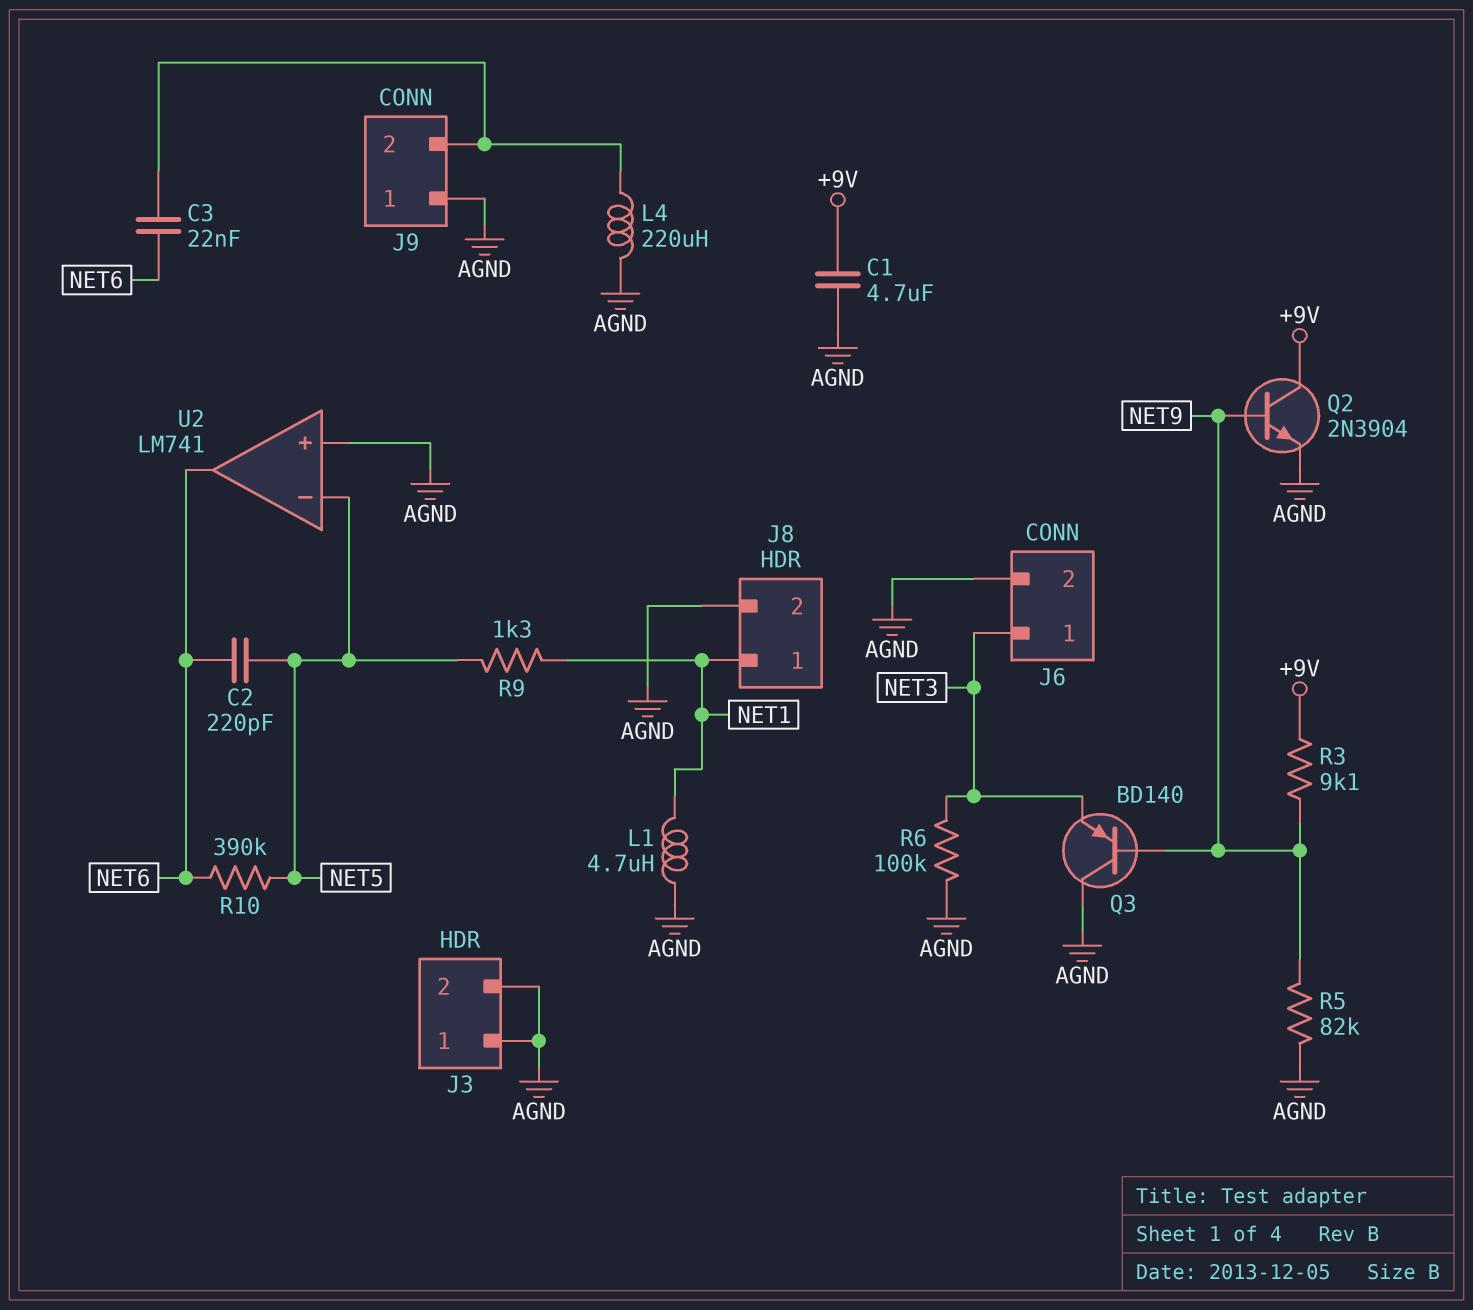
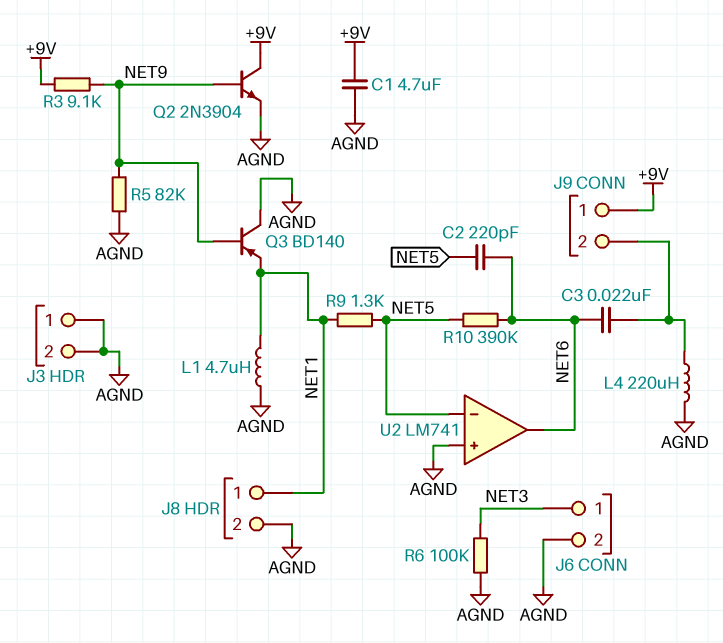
J9 pin 1: AGND -> +9V
Q3: PNP BD140 (B NET9, C AGND, E NET3) -> PNP BD140 (B NET9, C AGND, E NET1)

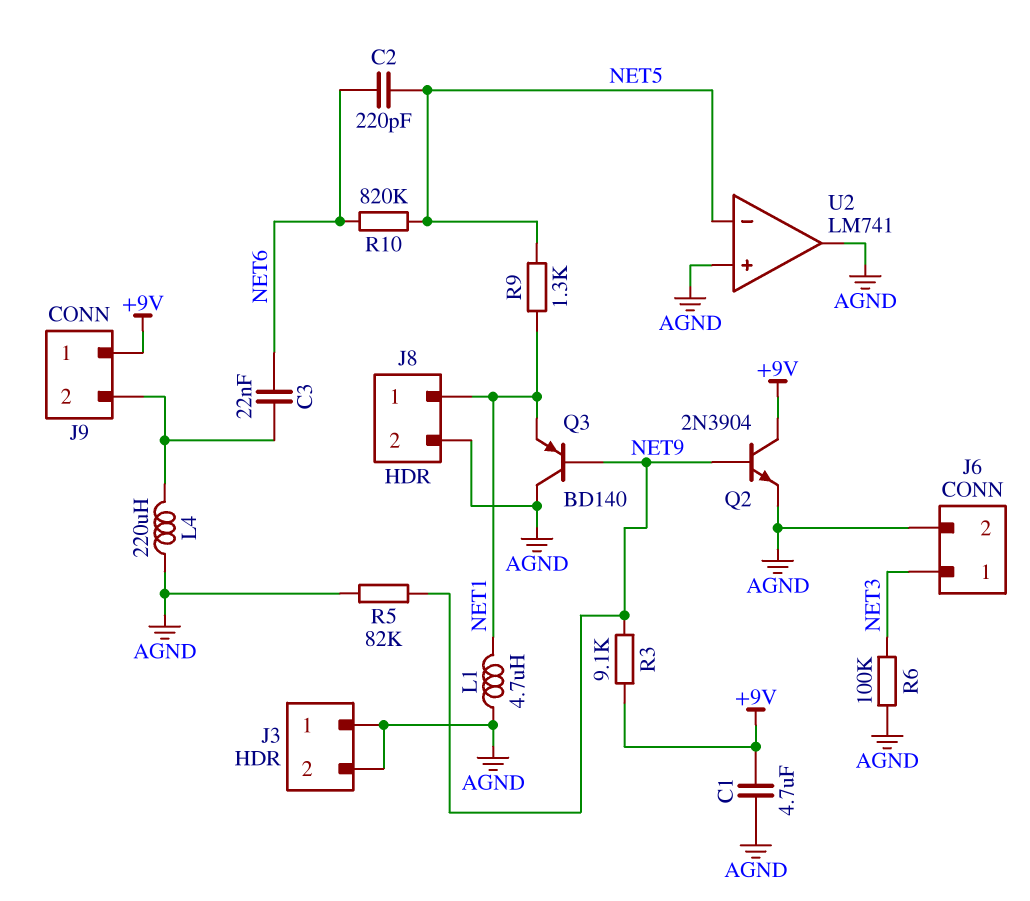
R10: 390k (NET5, NET6) -> 820k (NET5, NET6)
U2 pin out: NET6 -> AGND

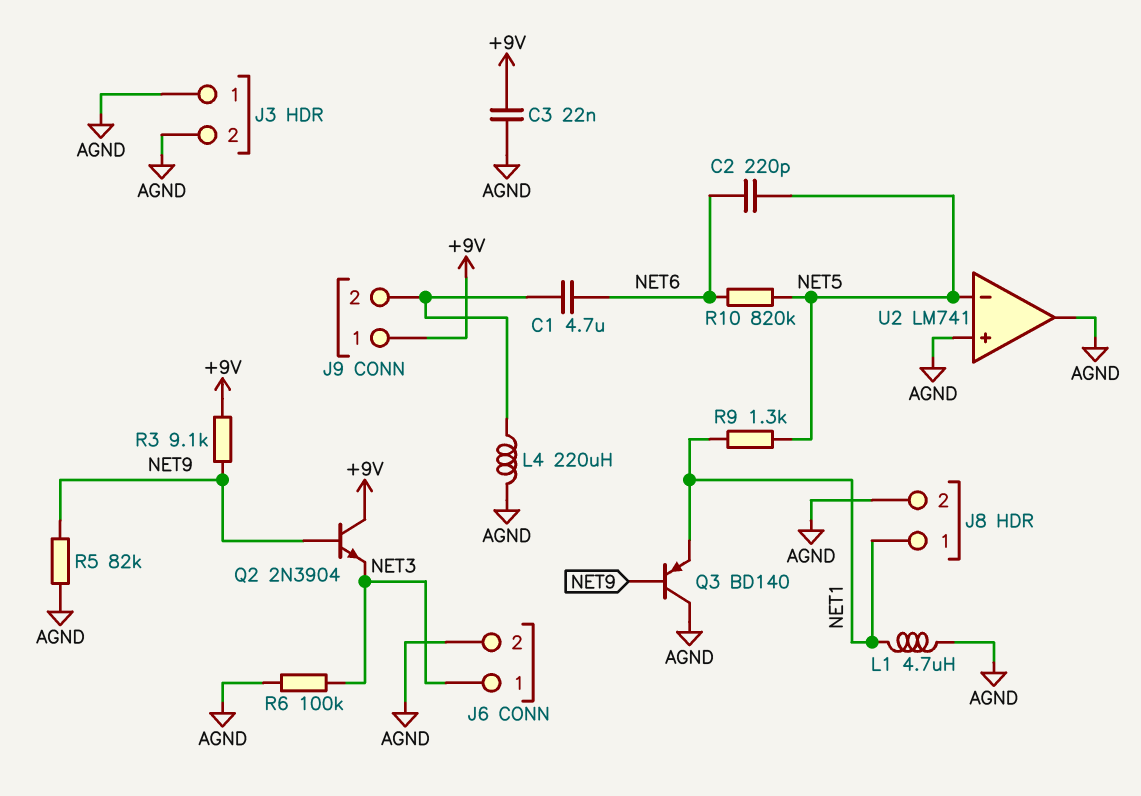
C1: 4.7uF (+9V, AGND) -> 4.7uF (J9/2, NET6)
C3: 22nF (J9/2, NET6) -> 22nF (+9V, AGND)
Q2: NPN 2N3904 (B NET9, C +9V, E AGND) -> NPN 2N3904 (B NET9, C +9V, E NET3)

